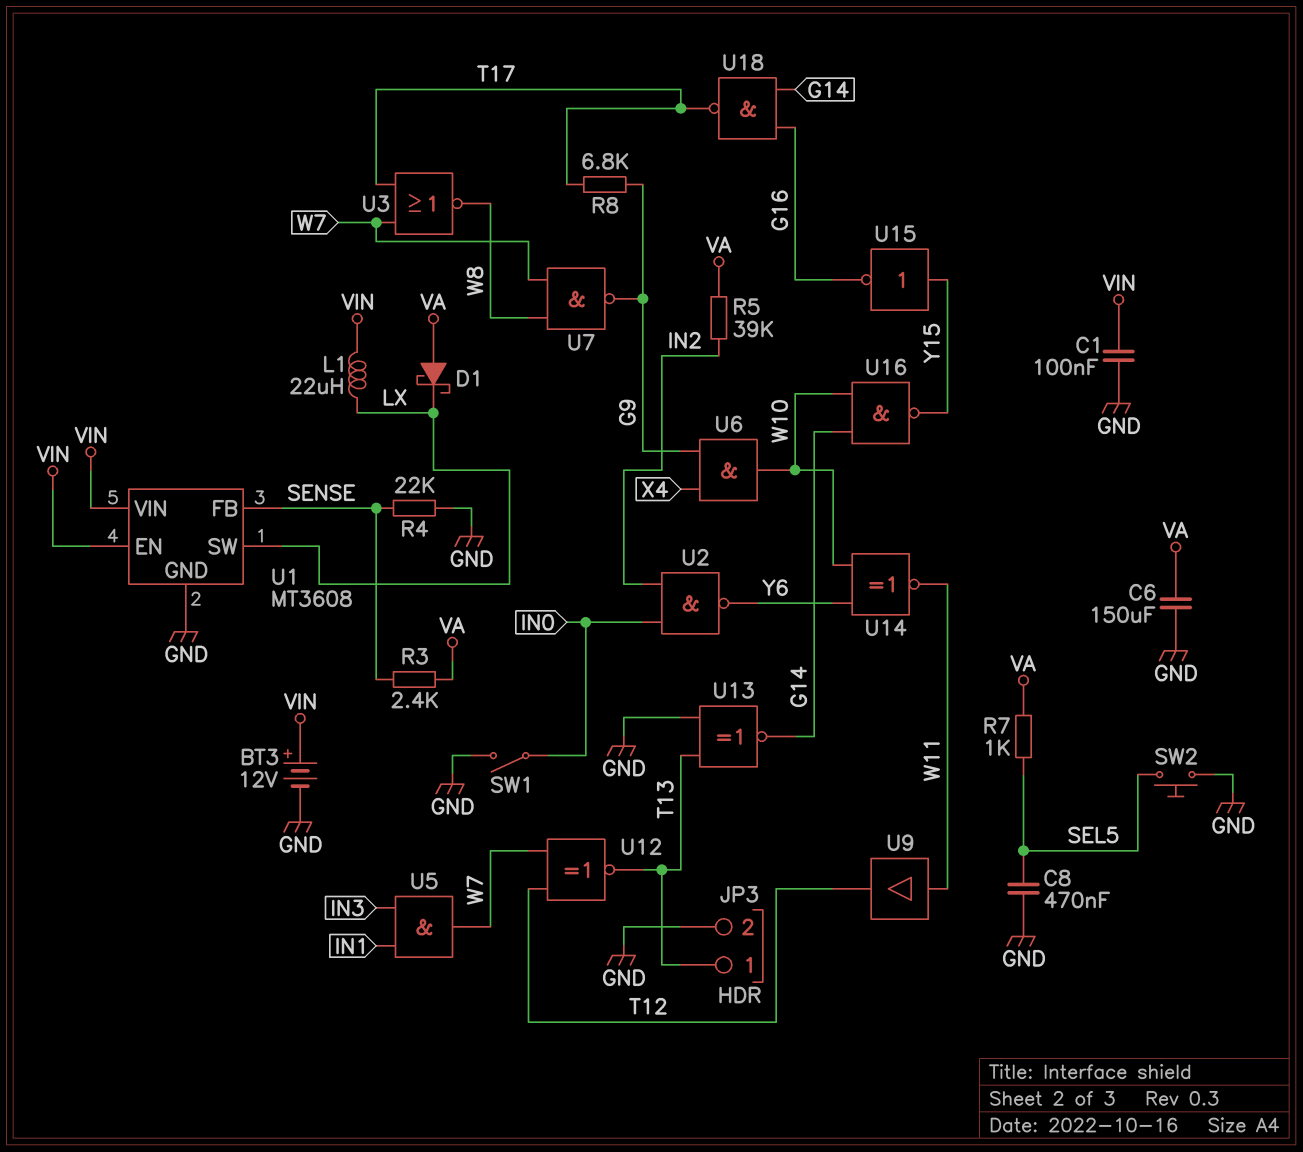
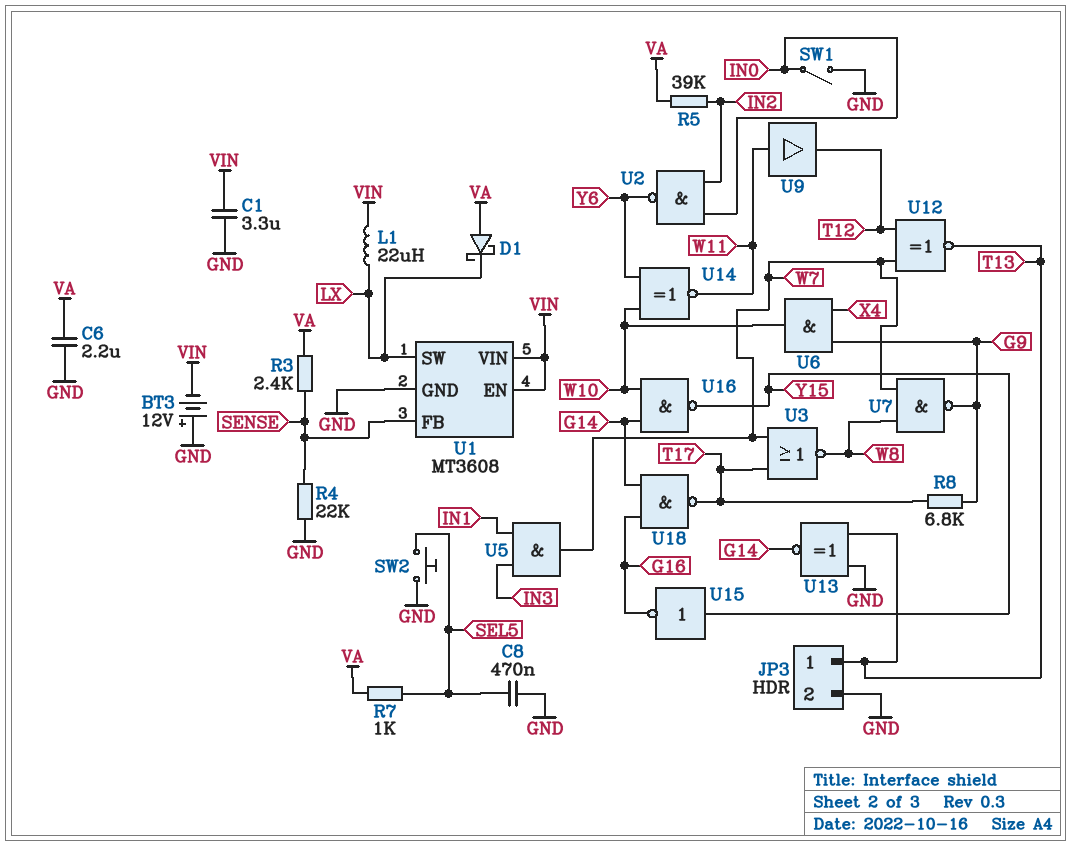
BT3: 12V (plus VIN, minus GND) -> 12V (plus GND, minus VIN)
C1: 100nF (GND, VIN) -> 3.3uF (GND, VIN)
C6: 150uF (GND, VA) -> 2.2uF (GND, VA)

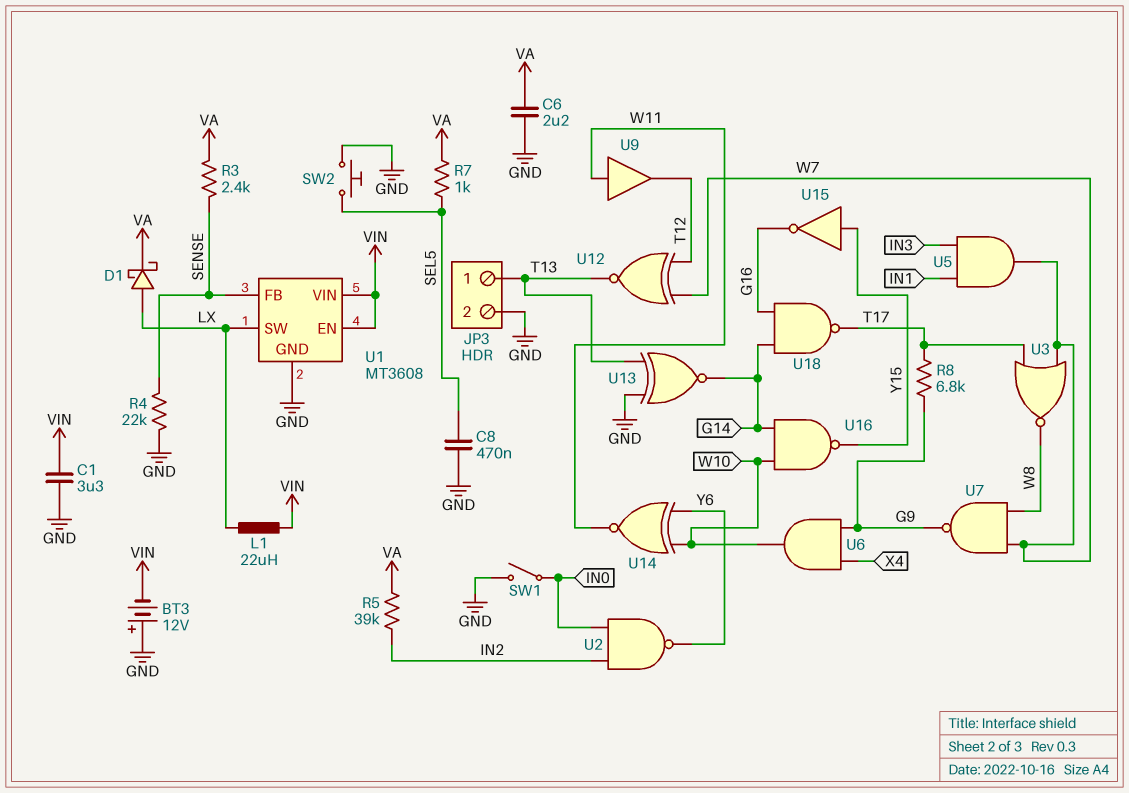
D1: schottky (A VA, K LX) -> schottky (A LX, K VA)

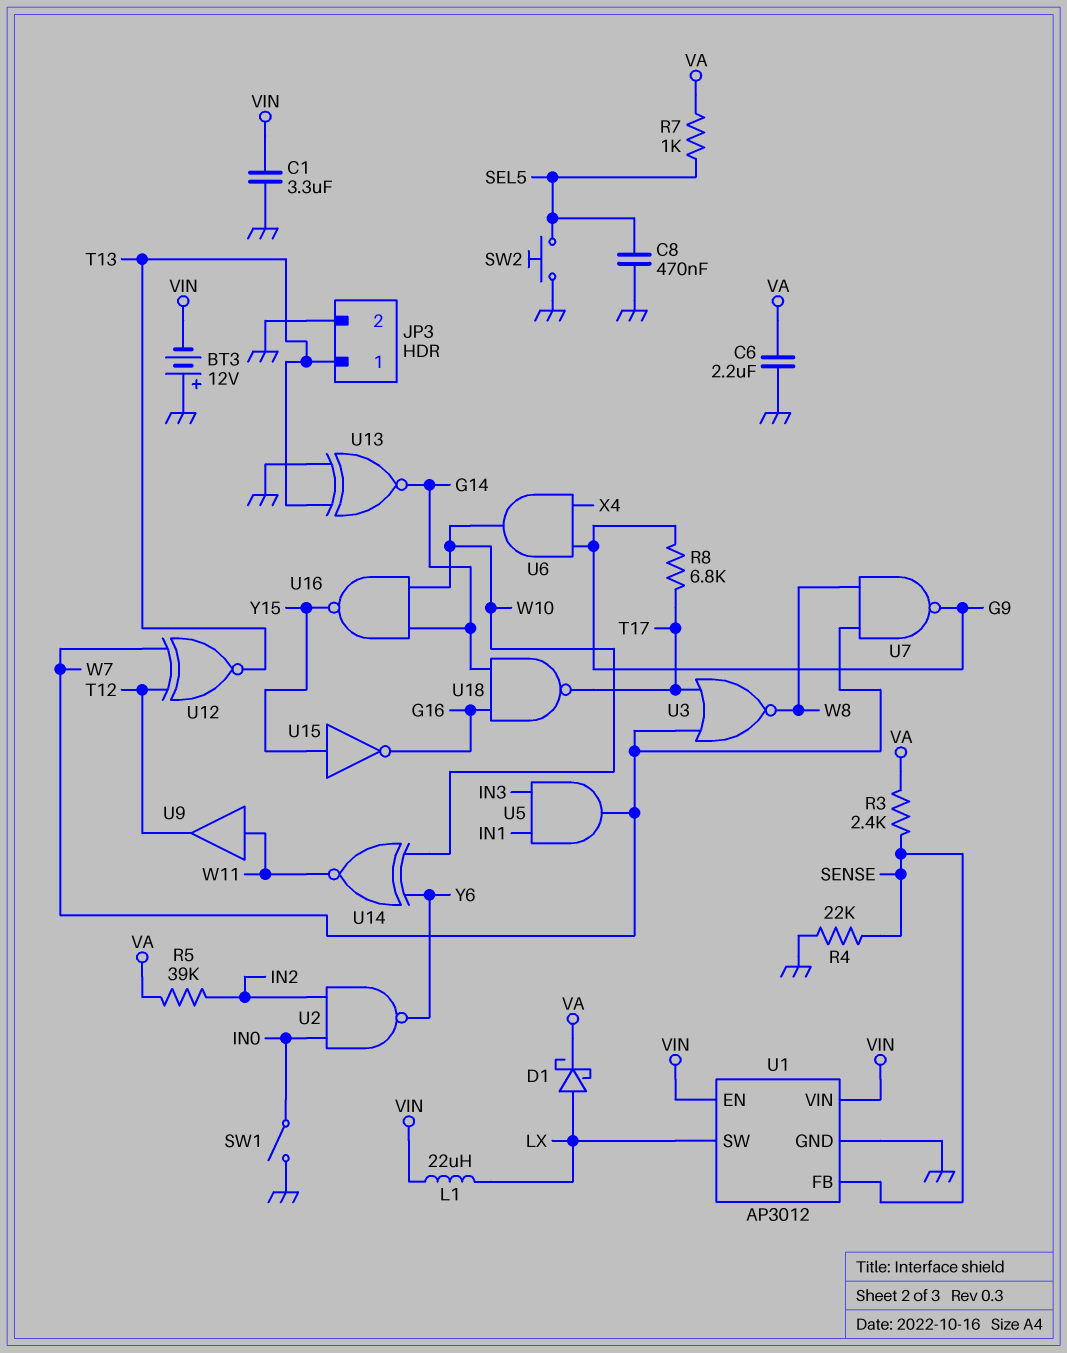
U1: MT3608 -> AP3012

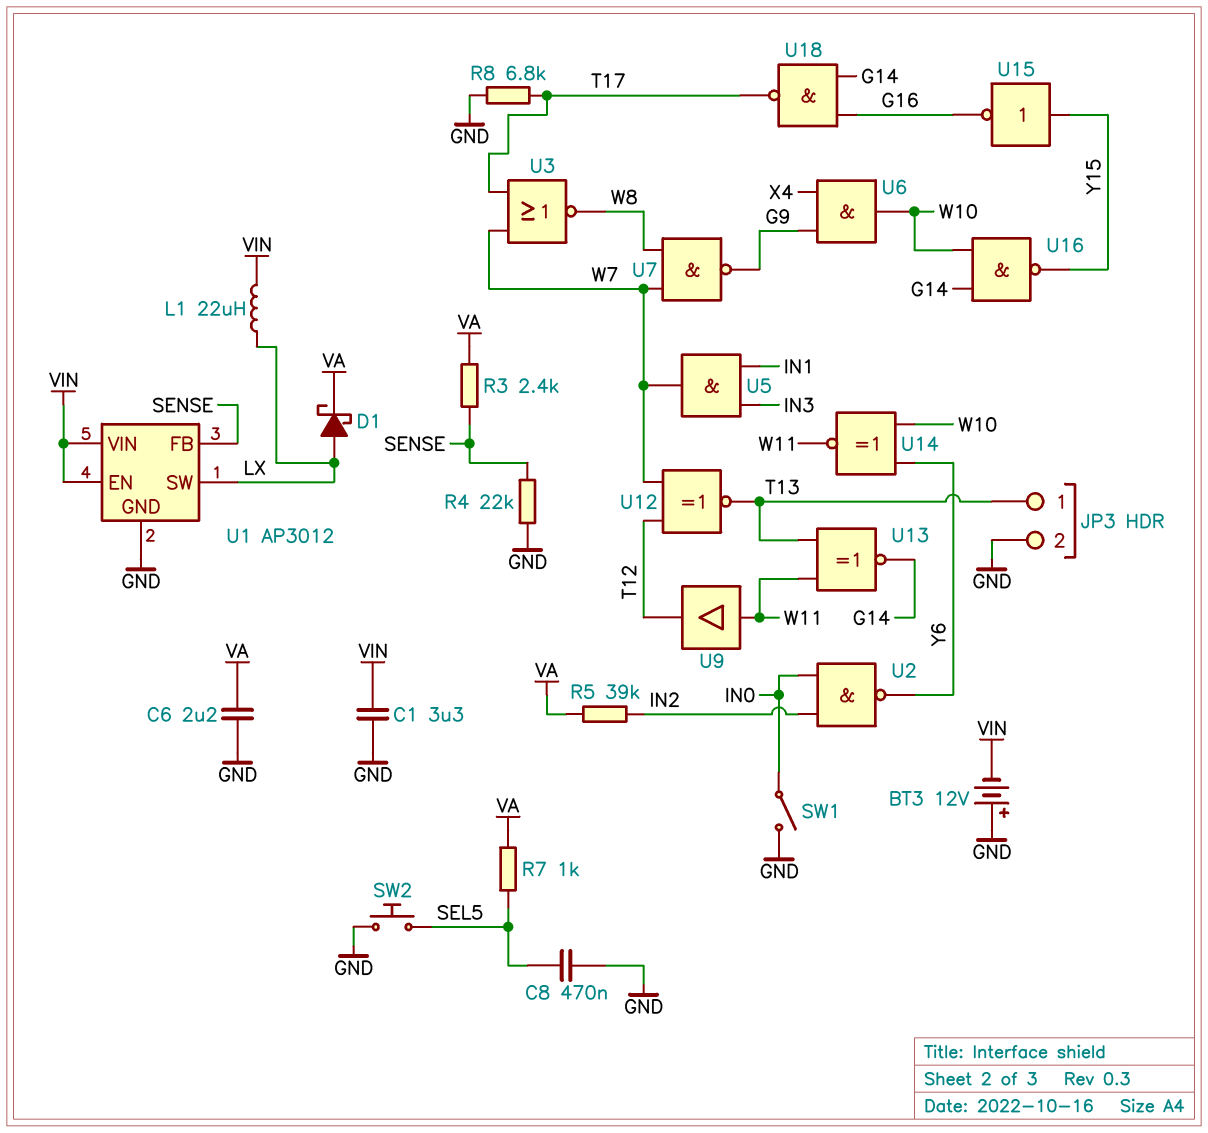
R8: 6.8k (G9, T17) -> 6.8k (GND, T17)
U13: XNOR (in GND, in T13, out G14) -> XNOR (in T13, in W11, out G14)

